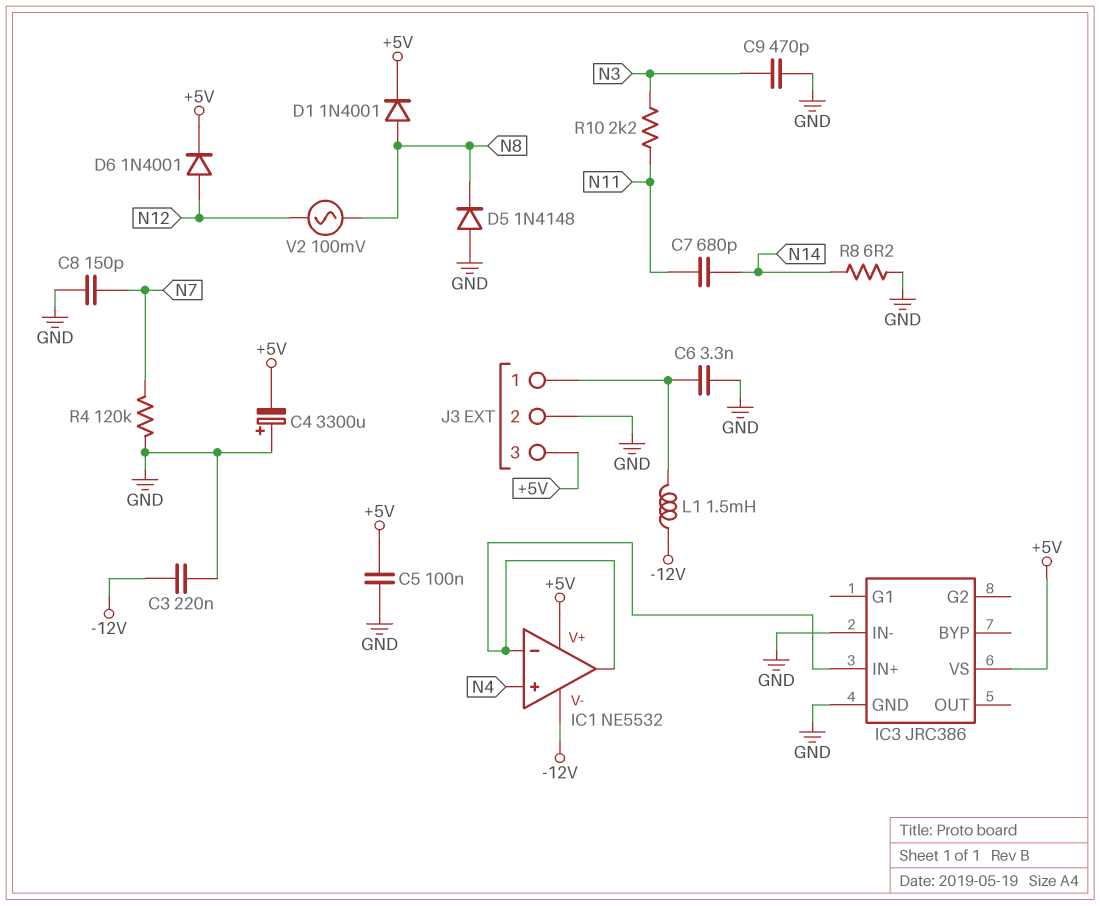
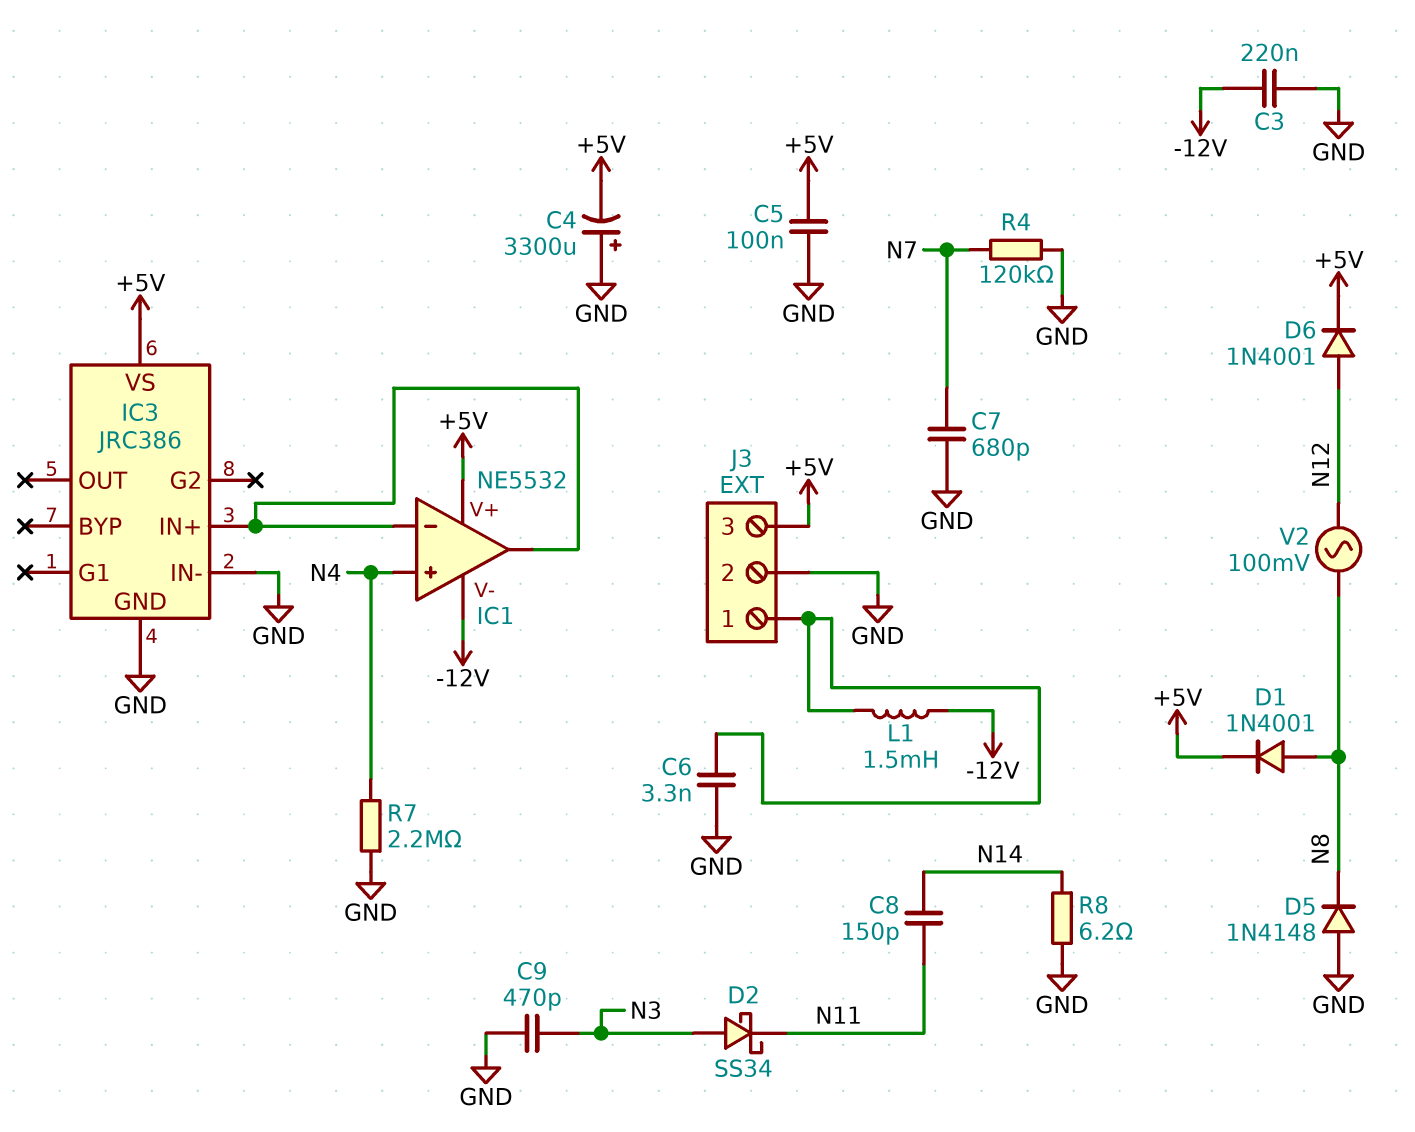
C7: 680pF (N11, N14) -> 680pF (GND, N7)
C8: 150pF (GND, N7) -> 150pF (N11, N14)
D2: none -> schottky SS34 (A N3, K N11)
R7: none -> 2.2M (GND, N4)
R10: 2.2k (N3, N11) -> none

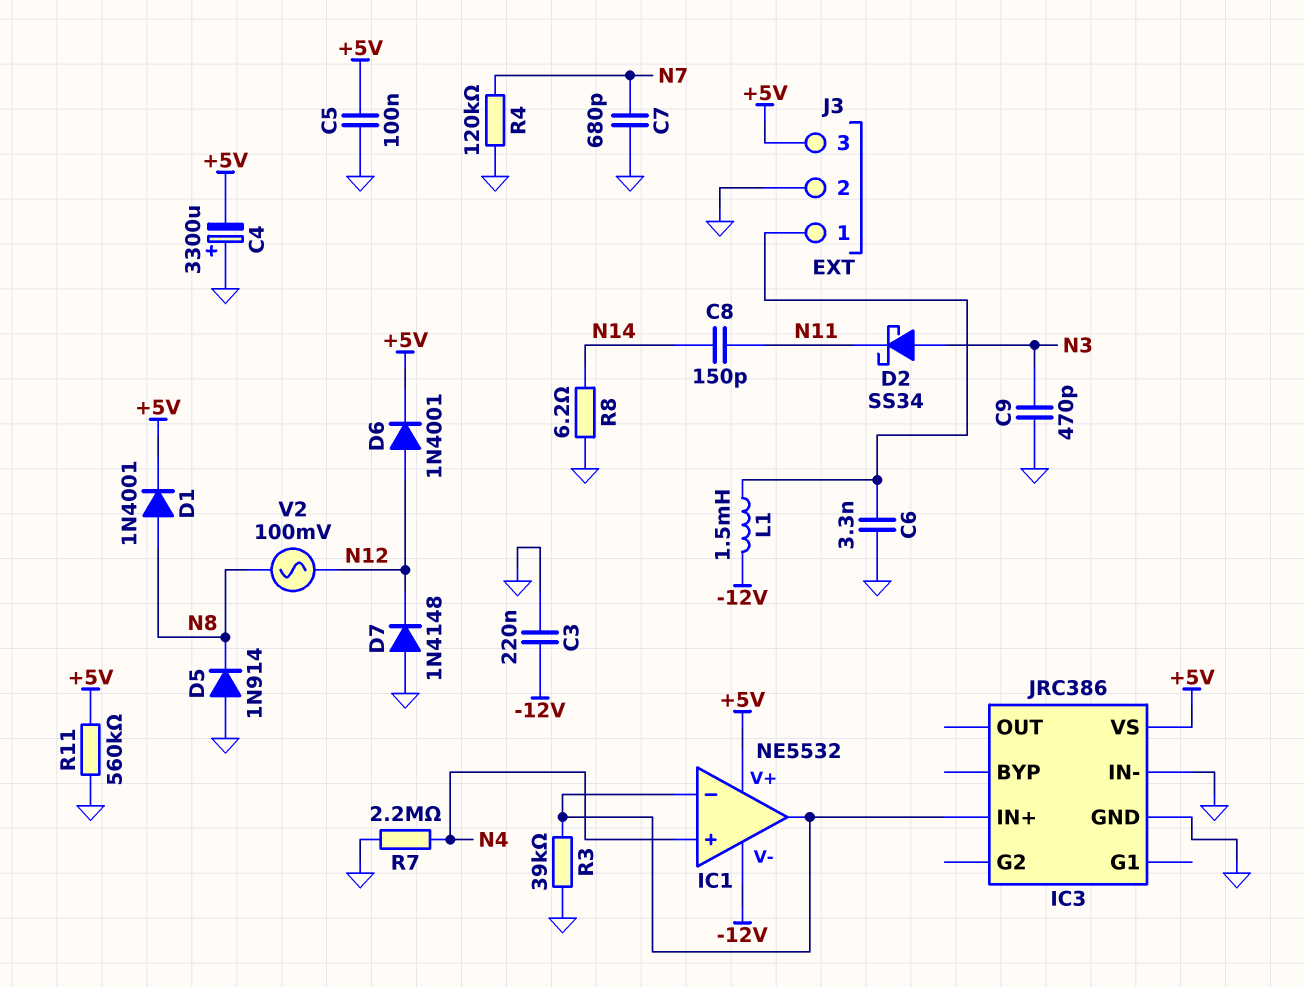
D5: diode 1N4148 (A GND, K N8) -> diode 1N914 (A GND, K N8)
D7: none -> diode 1N4148 (A GND, K N12)
R3: none -> 39k (GND, IC1/in-)
R11: none -> 560k (+5V, GND)

